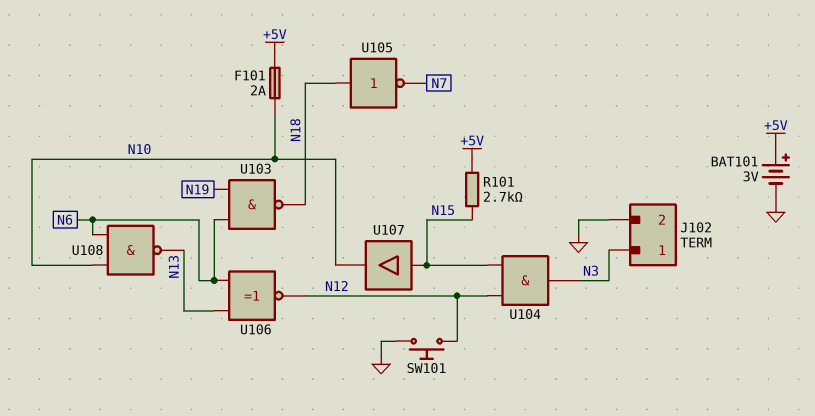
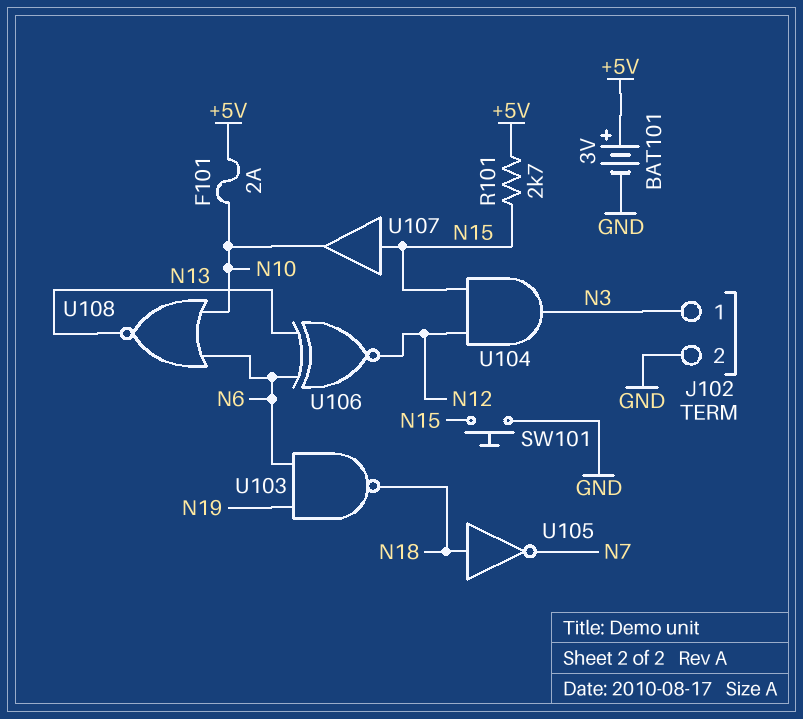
SW101: button (GND, N12) -> button (GND, N15)
U108: NAND (in N6, in N10, out N13) -> NOR (in N6, in N10, out N13)

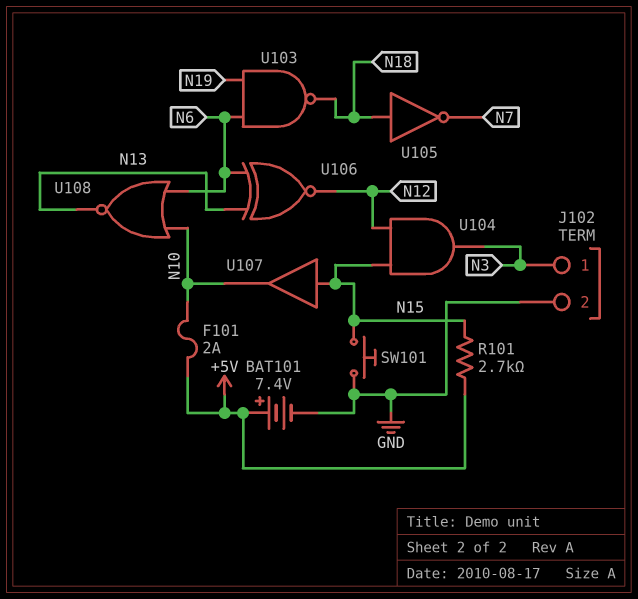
BAT101: 3V (plus +5V, minus GND) -> 7.4V (plus +5V, minus GND)

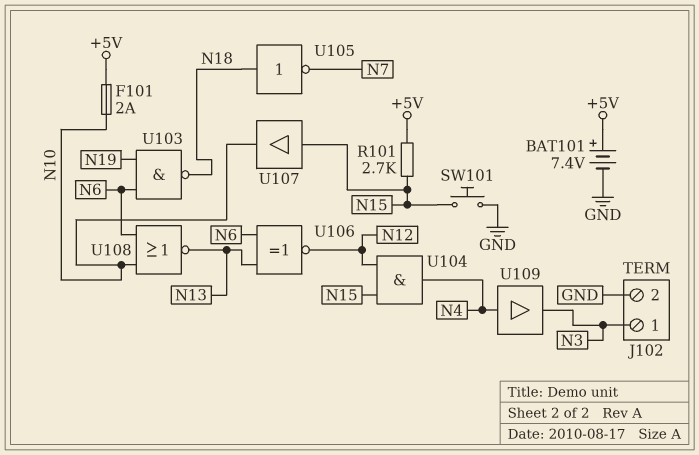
U104: AND (in N12, in N15, out N3) -> AND (in N12, in N15, out N4)
U109: none -> buffer (in N4, out N3)

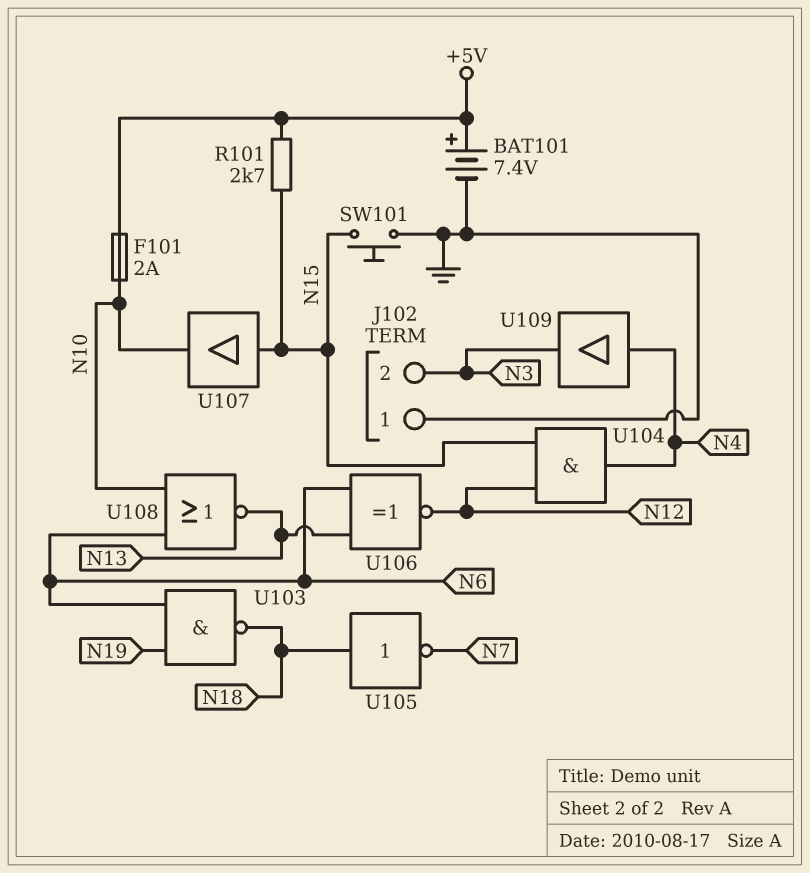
J102 pin 1: N3 -> GND
J102 pin 2: GND -> N3

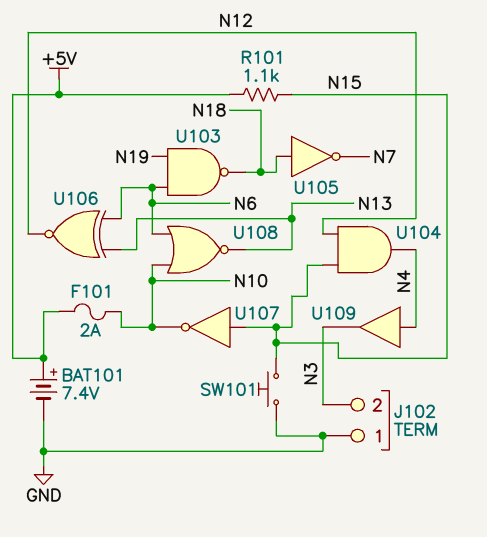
R101: 2.7k (+5V, N15) -> 1.1k (+5V, N15)
U107: buffer (in N15, out N10) -> NOT (in N15, out N10)

